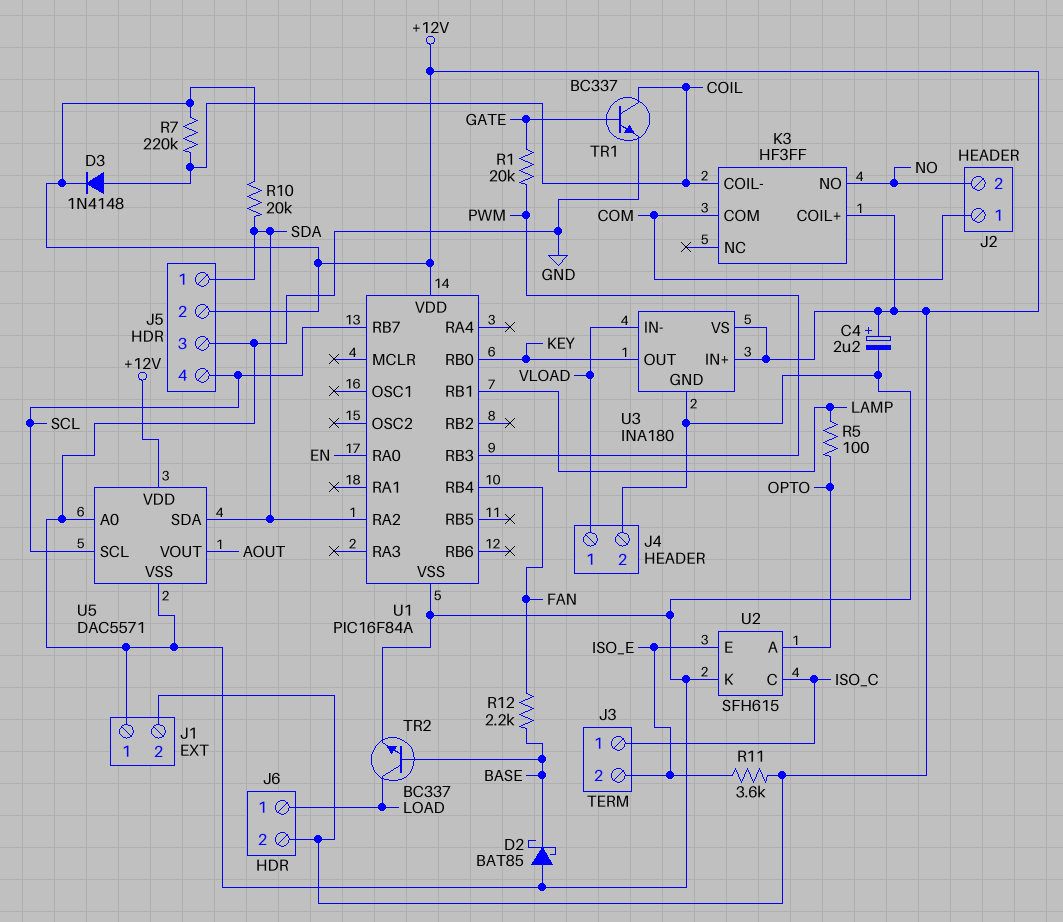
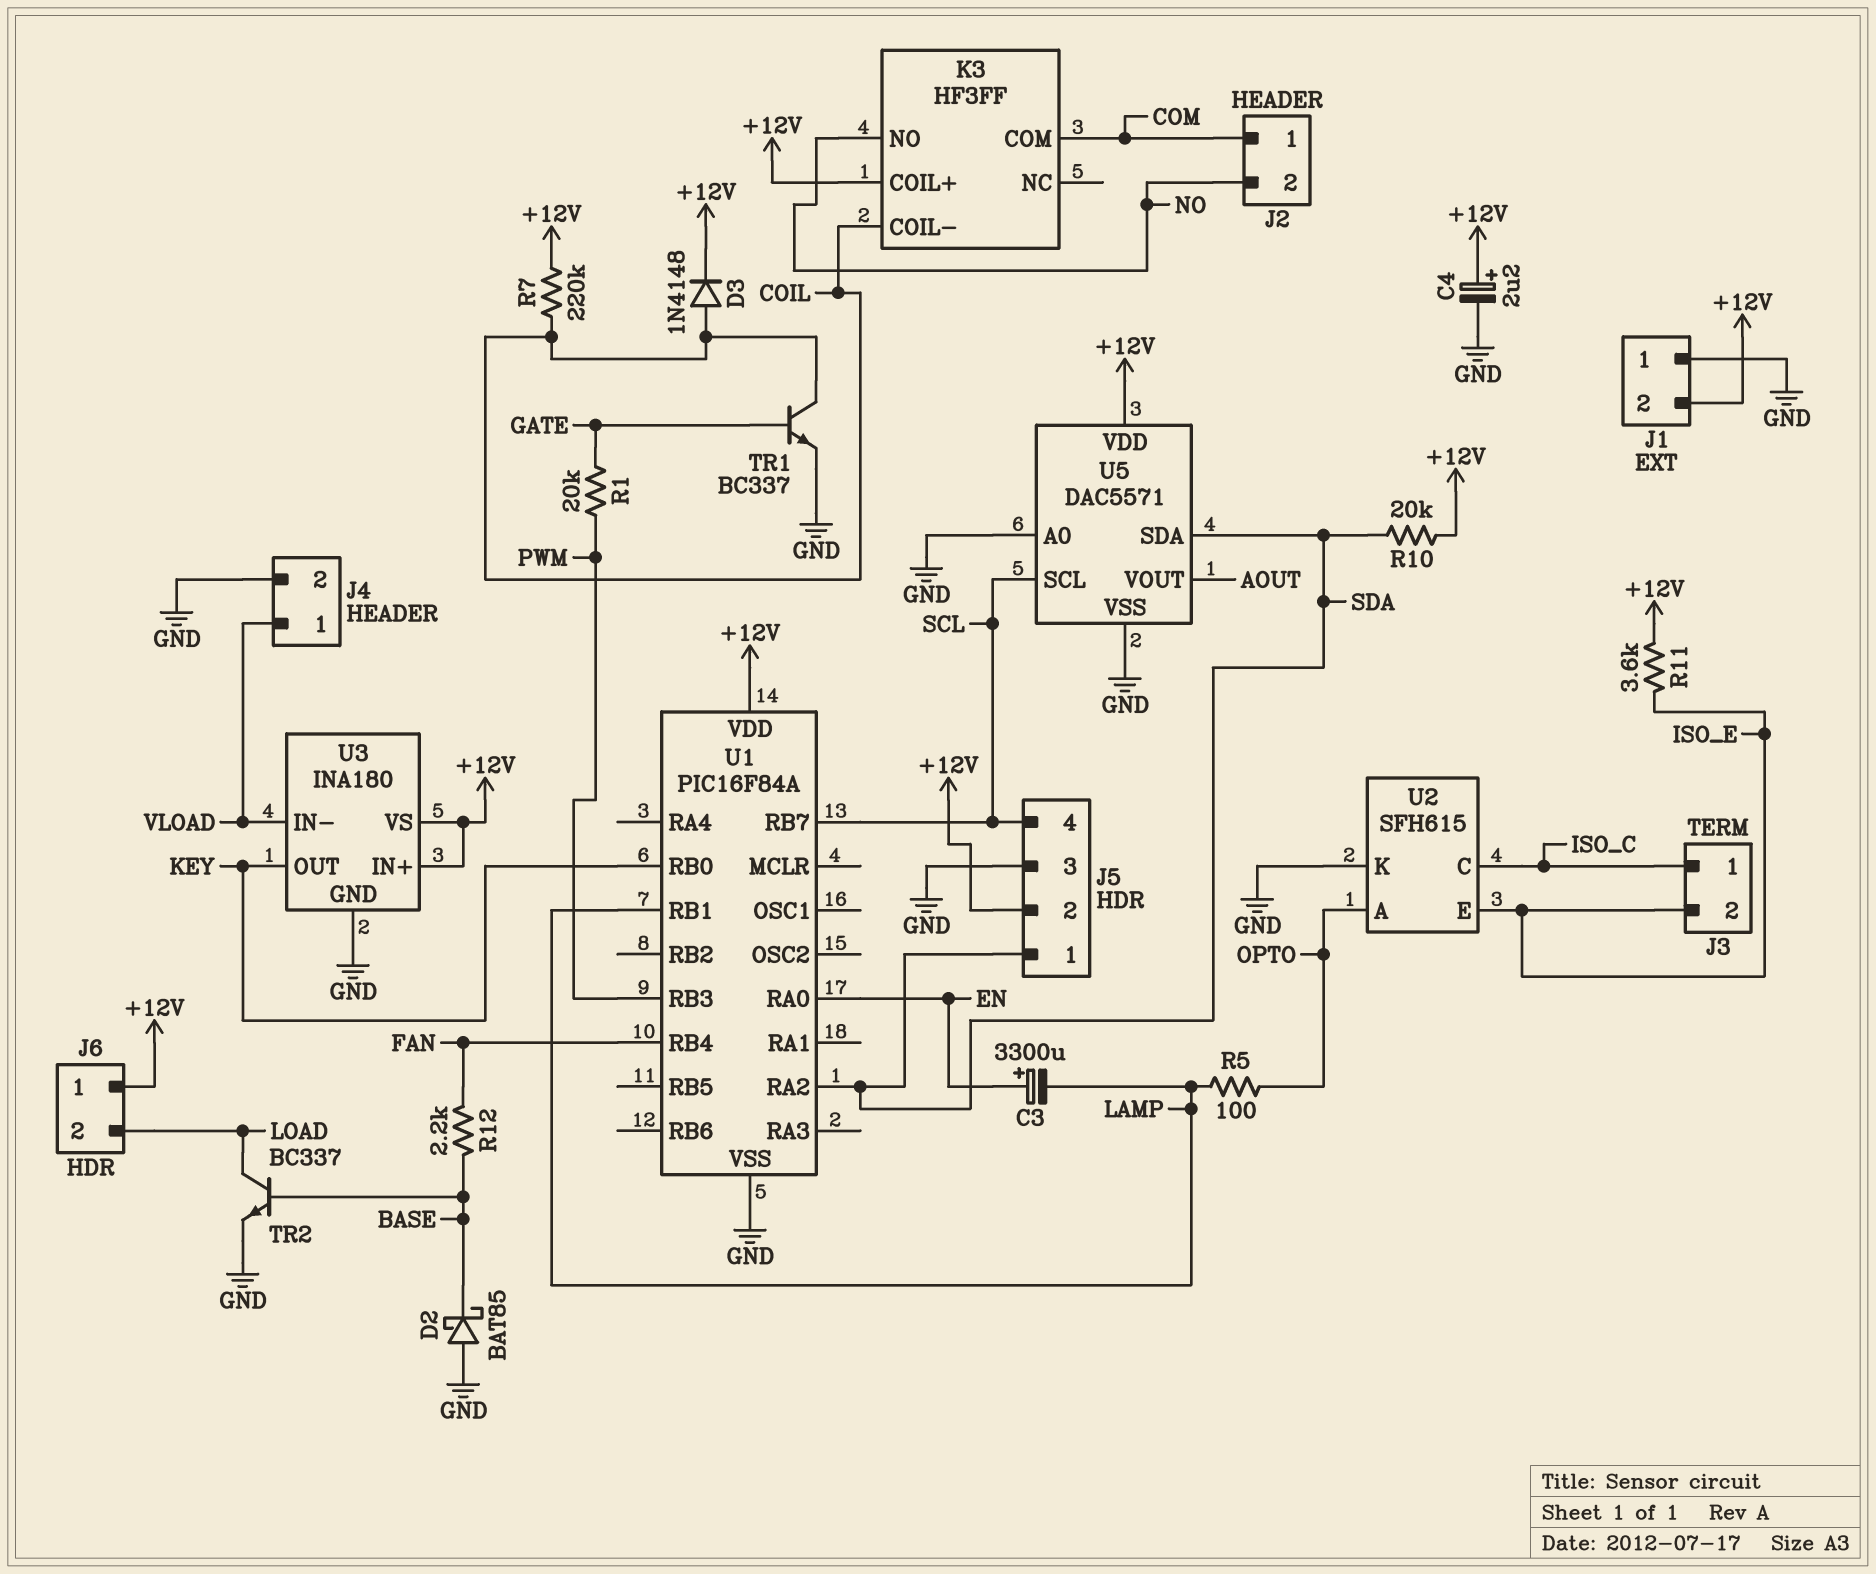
C3: none -> 3300uF (plus EN, minus LAMP)
J6 pin 1: LOAD -> +12V
J6 pin 2: +12V -> LOAD

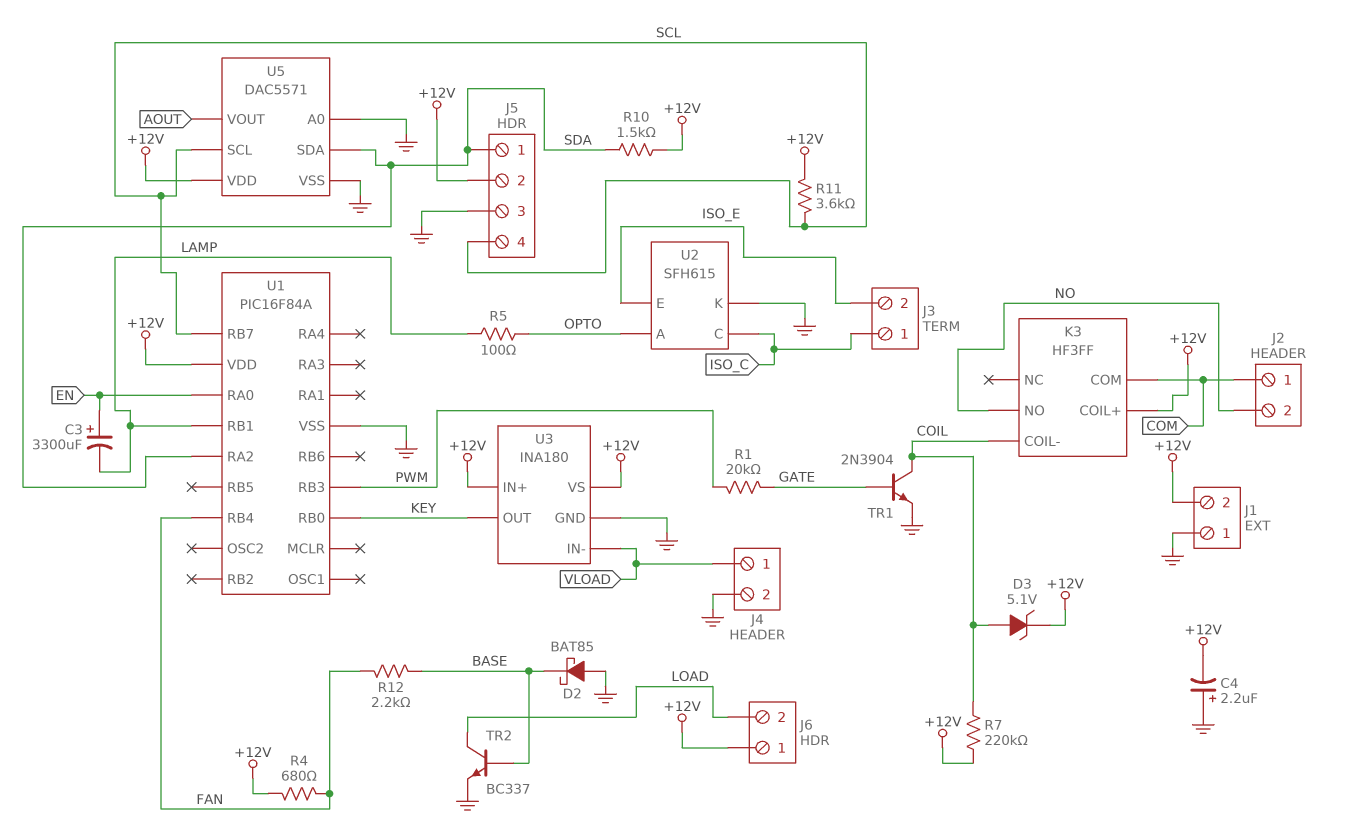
C4: 2.2uF (plus +12V, minus GND) -> 2.2uF (plus GND, minus +12V)
D3: diode 1N4148 (A COIL, K +12V) -> zener 5.1V (A COIL, K +12V)
R4: none -> 680 (+12V, FAN)
R10: 20k (+12V, SDA) -> 1.5k (+12V, SDA)
R11: 3.6k (+12V, ISO_E) -> 3.6k (+12V, SCL)
TR1: NPN BC337 (B GATE, C COIL, E GND) -> NPN 2N3904 (B GATE, C COIL, E GND)

